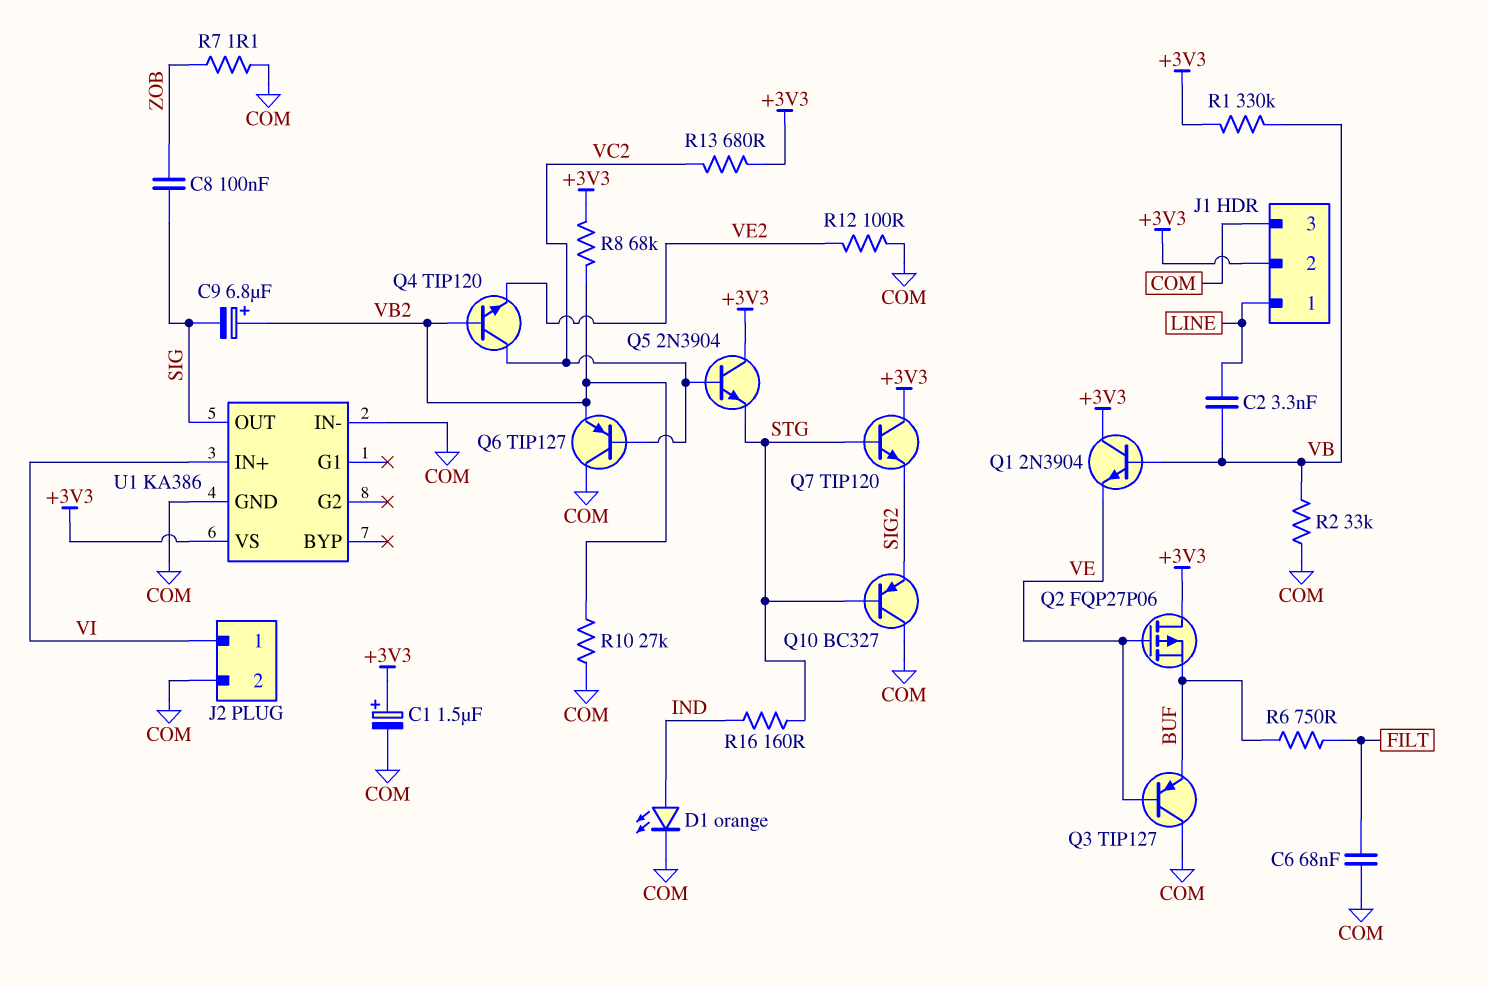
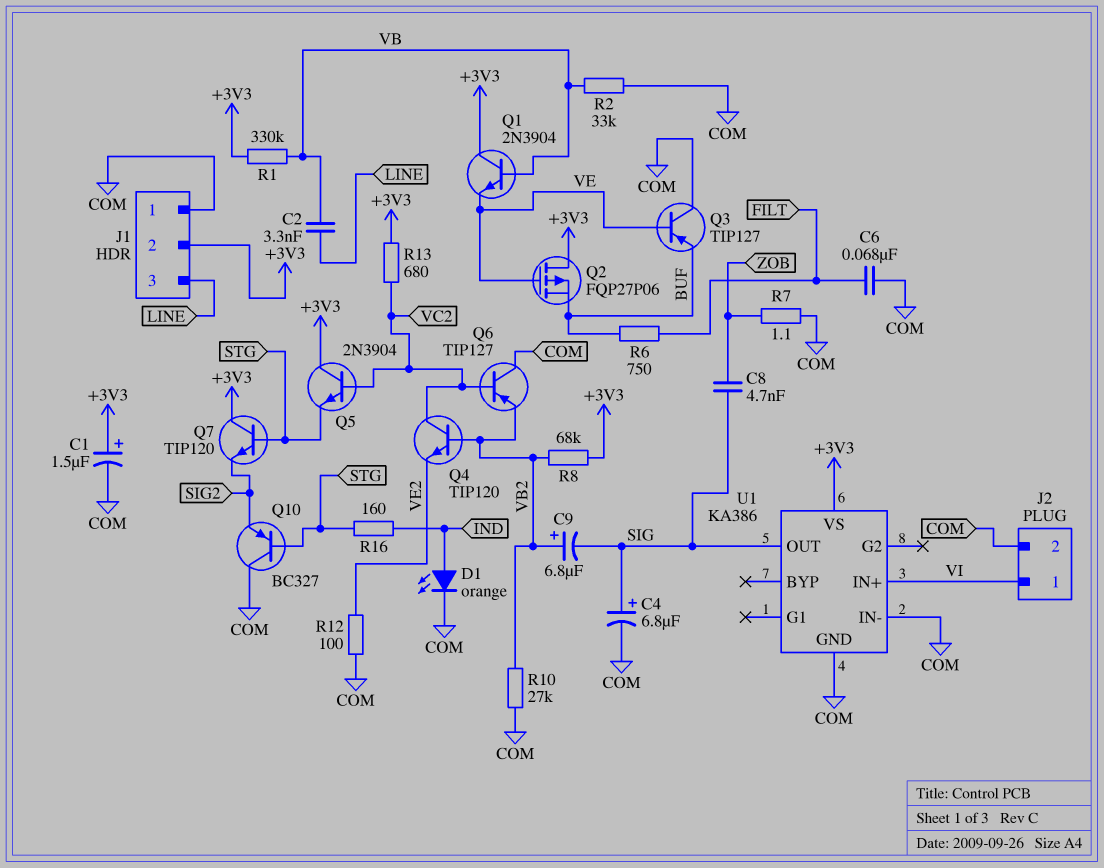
C4: none -> 6.8uF (plus SIG, minus COM)
C8: 100nF (SIG, ZOB) -> 4.7nF (SIG, ZOB)
J1 pin 1: LINE -> COM
J1 pin 3: COM -> LINE

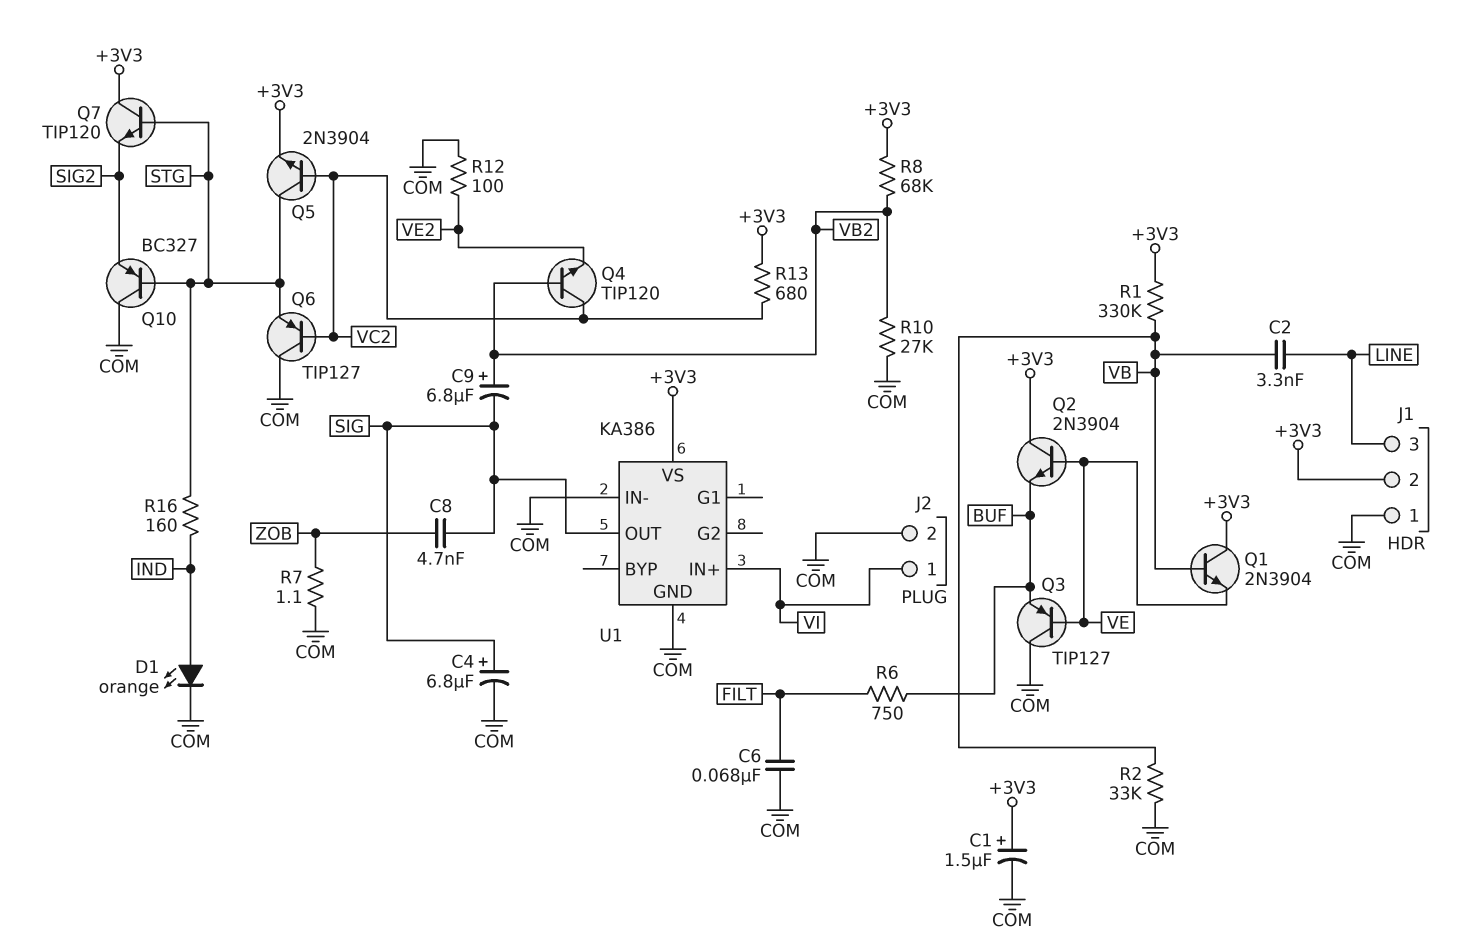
Q2: PMOS FQP27P06 (G VE, D +3V3, S BUF) -> NPN 2N3904 (B VE, C +3V3, E BUF)
Q5: NPN 2N3904 (B VC2, C +3V3, E STG) -> NPN 2N3904 (B VC2, C STG, E +3V3)
Q6: PNP TIP127 (B VC2, C COM, E VB2) -> PNP TIP127 (B VC2, C COM, E STG)

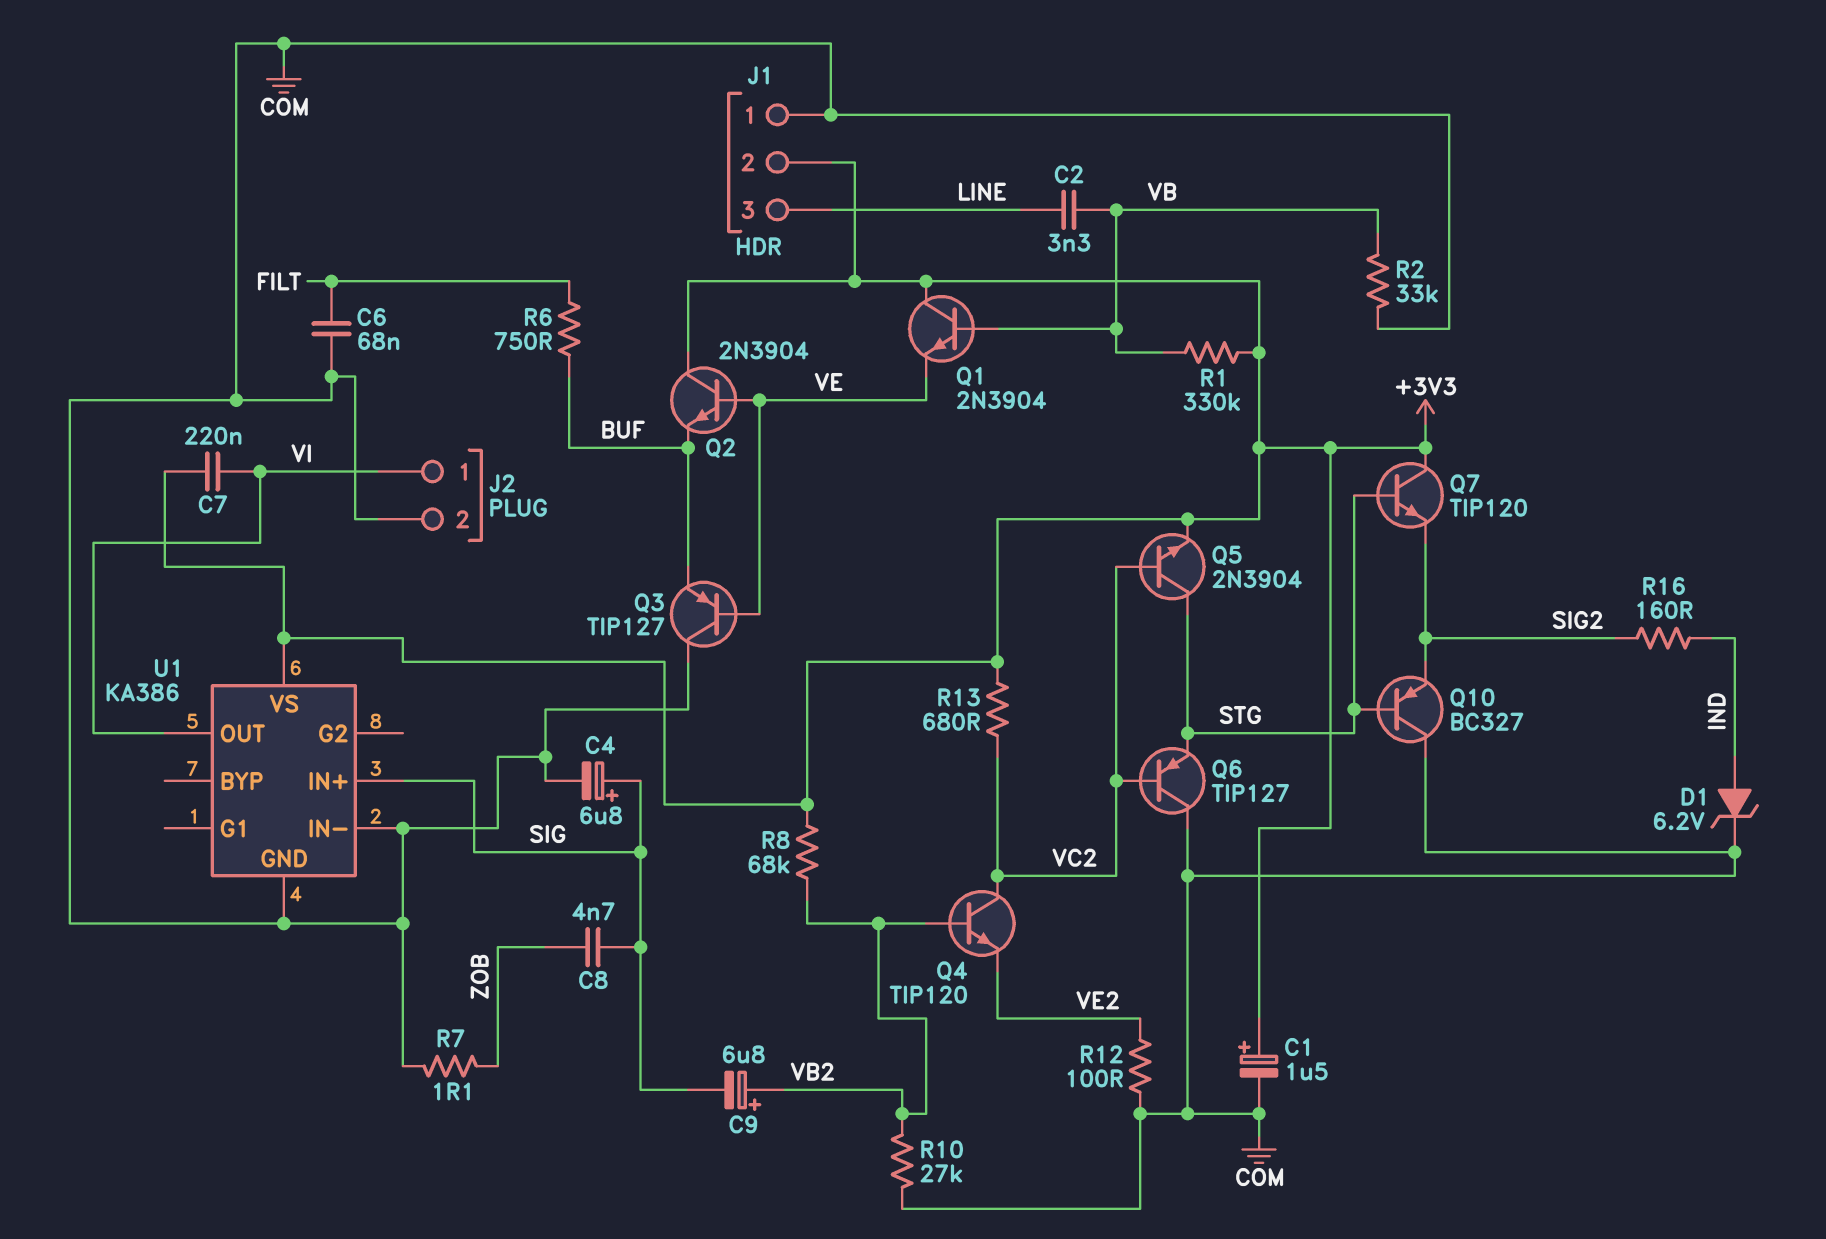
C7: none -> 220nF (+3V3, VI)
D1: LED orange (A IND, K COM) -> zener 6.2V (A IND, K COM)
R16: 160 (IND, STG) -> 160 (IND, SIG2)
U1 pin IN+: VI -> SIG
U1 pin OUT: SIG -> VI

